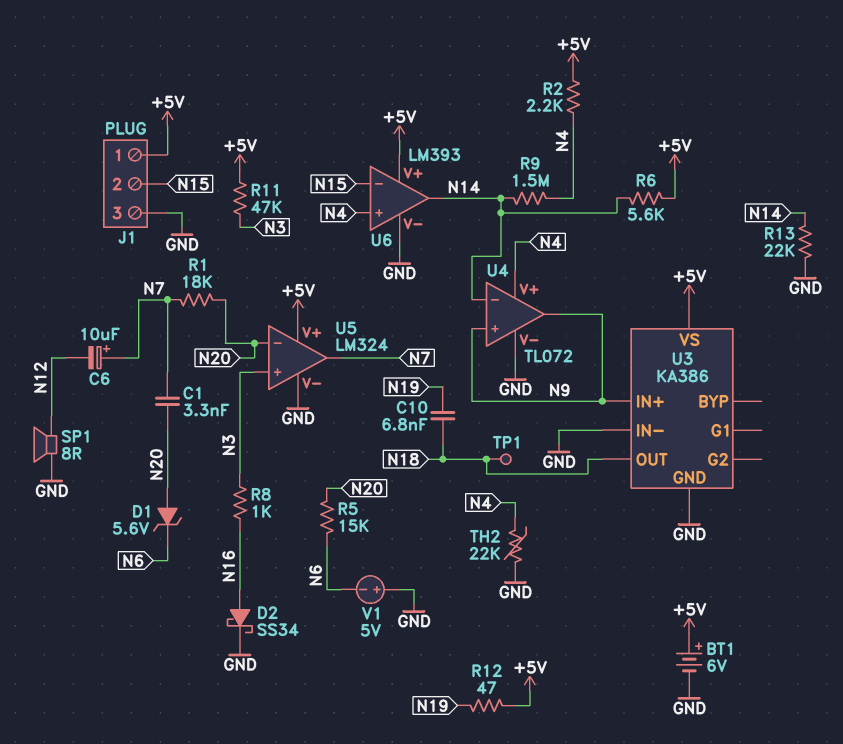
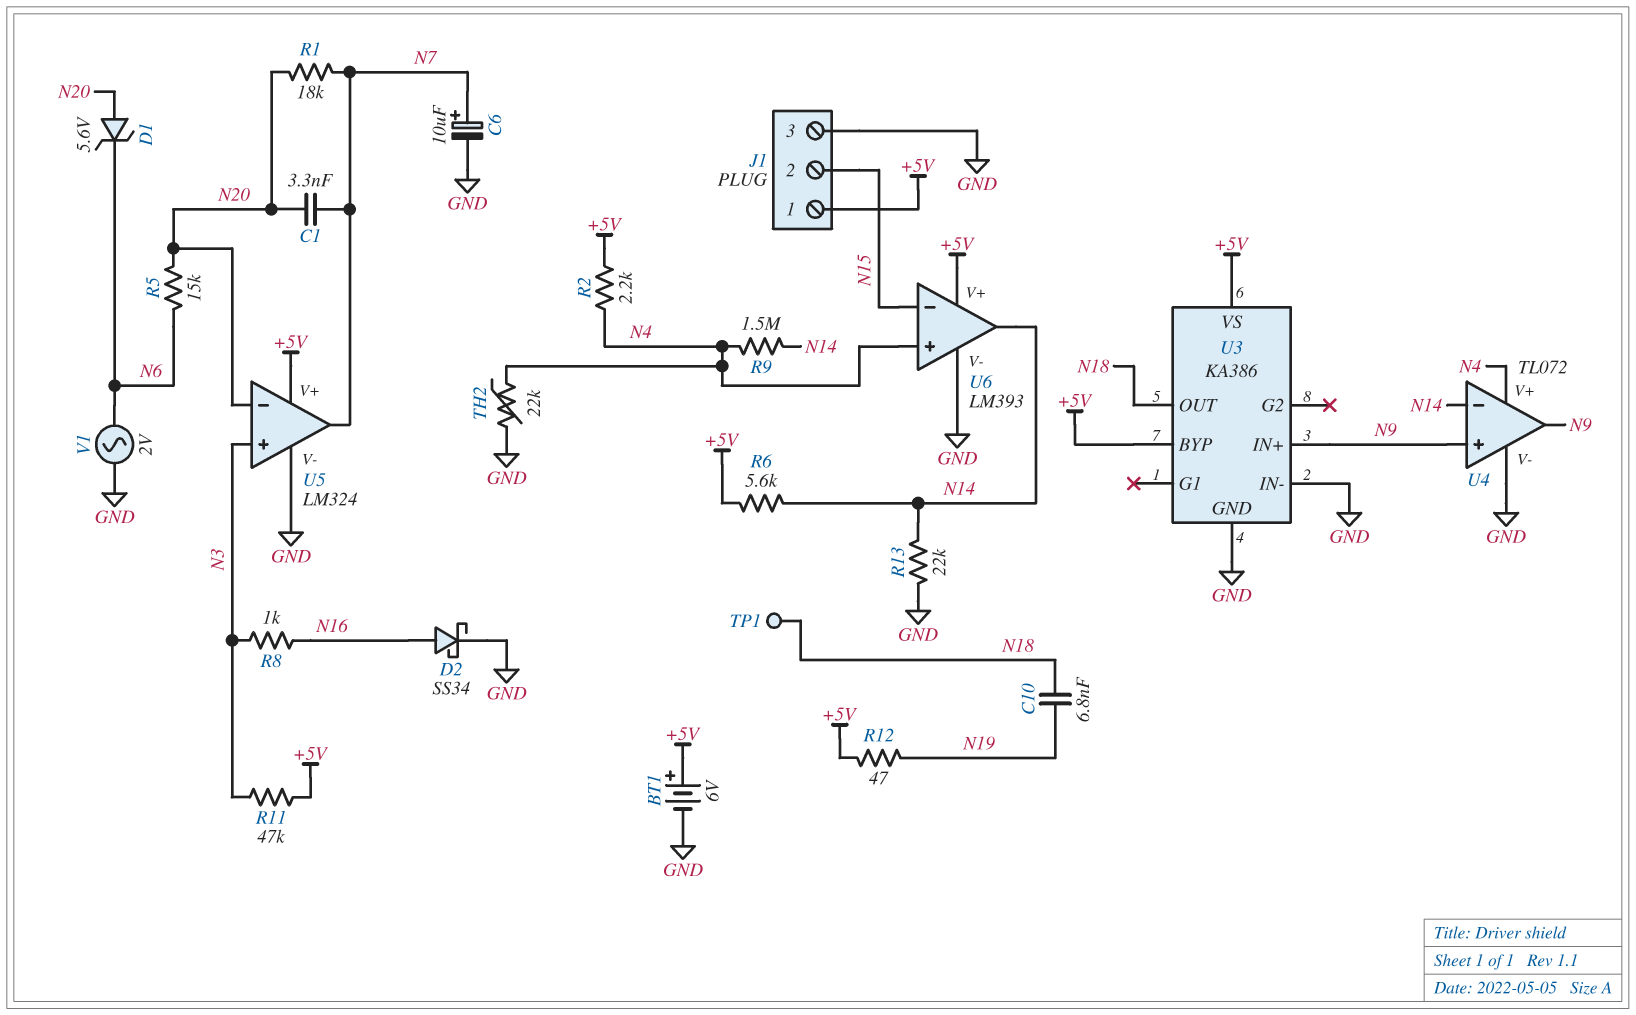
C6: 10uF (plus N7, minus N12) -> 10uF (plus N7, minus GND)
SP1: speaker 8R (GND, N12) -> none
U3 pin BYP: none -> +5V
V1: 5V (plus GND, minus N6) -> AC 2V (GND, N6)

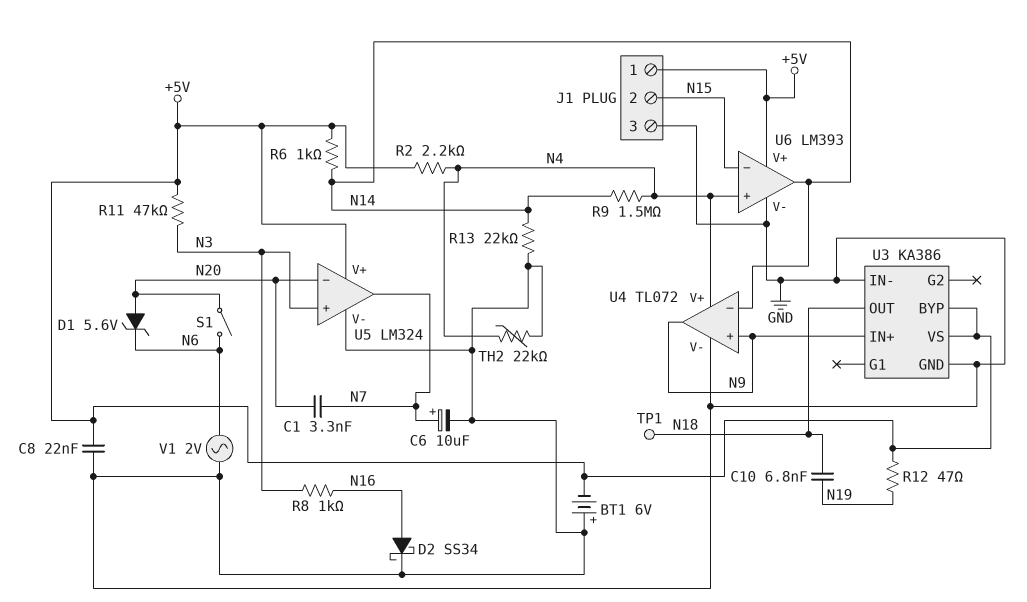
BT1: 6V (plus +5V, minus GND) -> 6V (plus GND, minus +5V)
C8: none -> 22nF (+5V, GND)
R1: 18k (N7, N20) -> none
R5: 15k (N6, N20) -> none
R6: 5.6k (+5V, N14) -> 1k (+5V, N14)
S1: none -> switch (N6, N20)

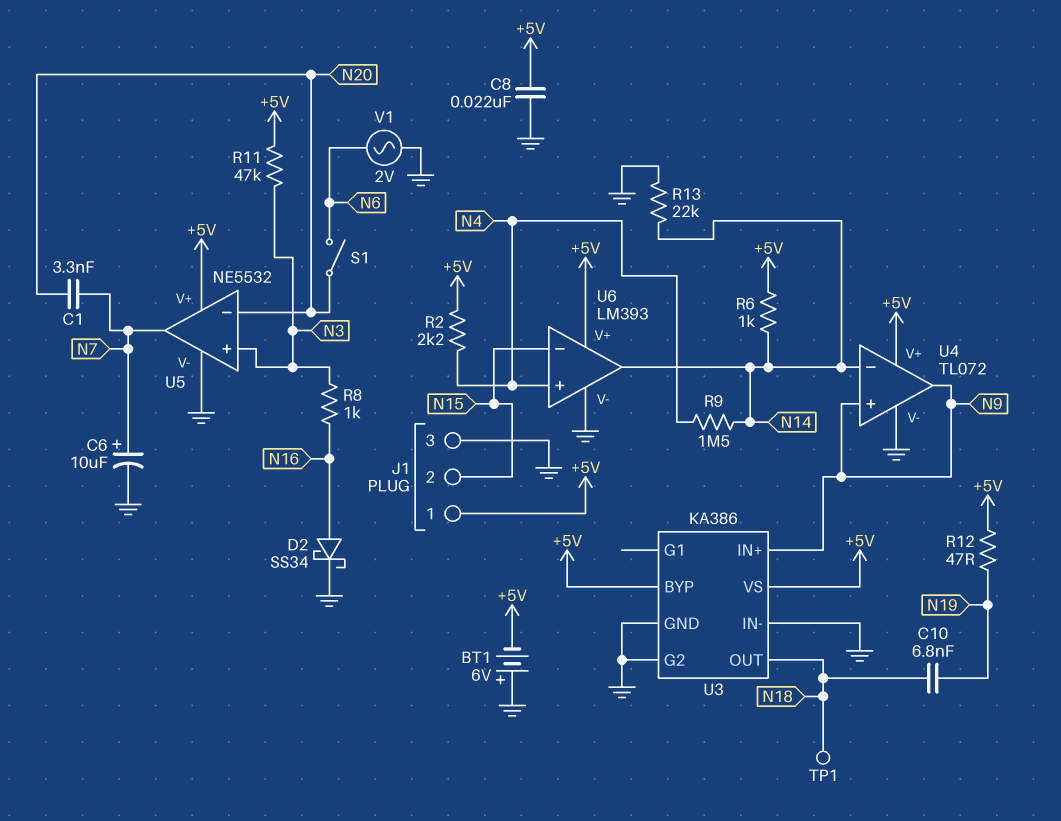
D1: zener 5.6V (A N20, K N6) -> none
TH2: 22k (GND, N4) -> none
U3 pin G2: none -> GND
U4 pin V+: N4 -> +5V
U5: LM324 -> NE5532

